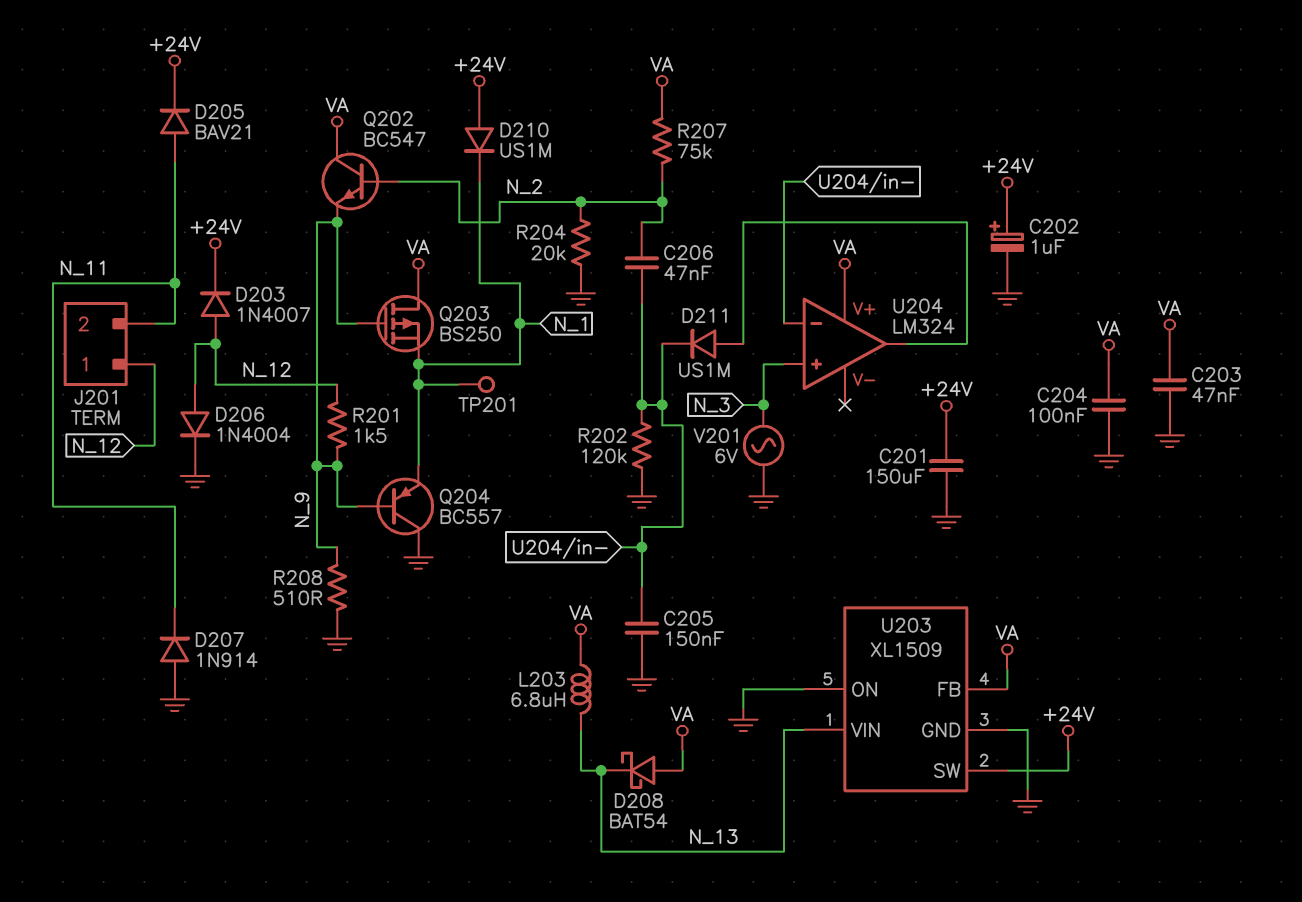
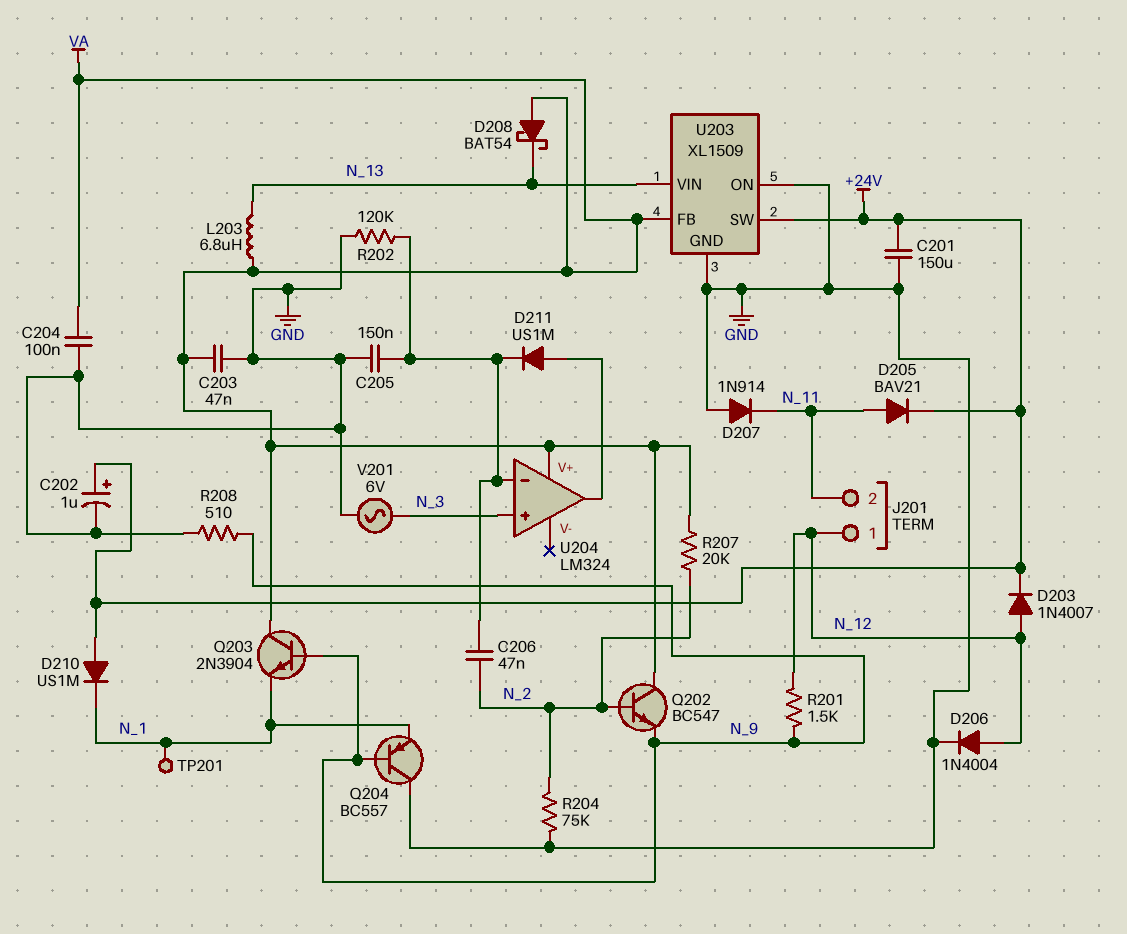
Q203: PMOS BS250 (G N_9, D VA, S N_1) -> NPN 2N3904 (B N_9, C VA, E N_1)
R204: 20k (GND, N_2) -> 75k (GND, N_2)
R207: 75k (N_2, VA) -> 20k (N_2, VA)

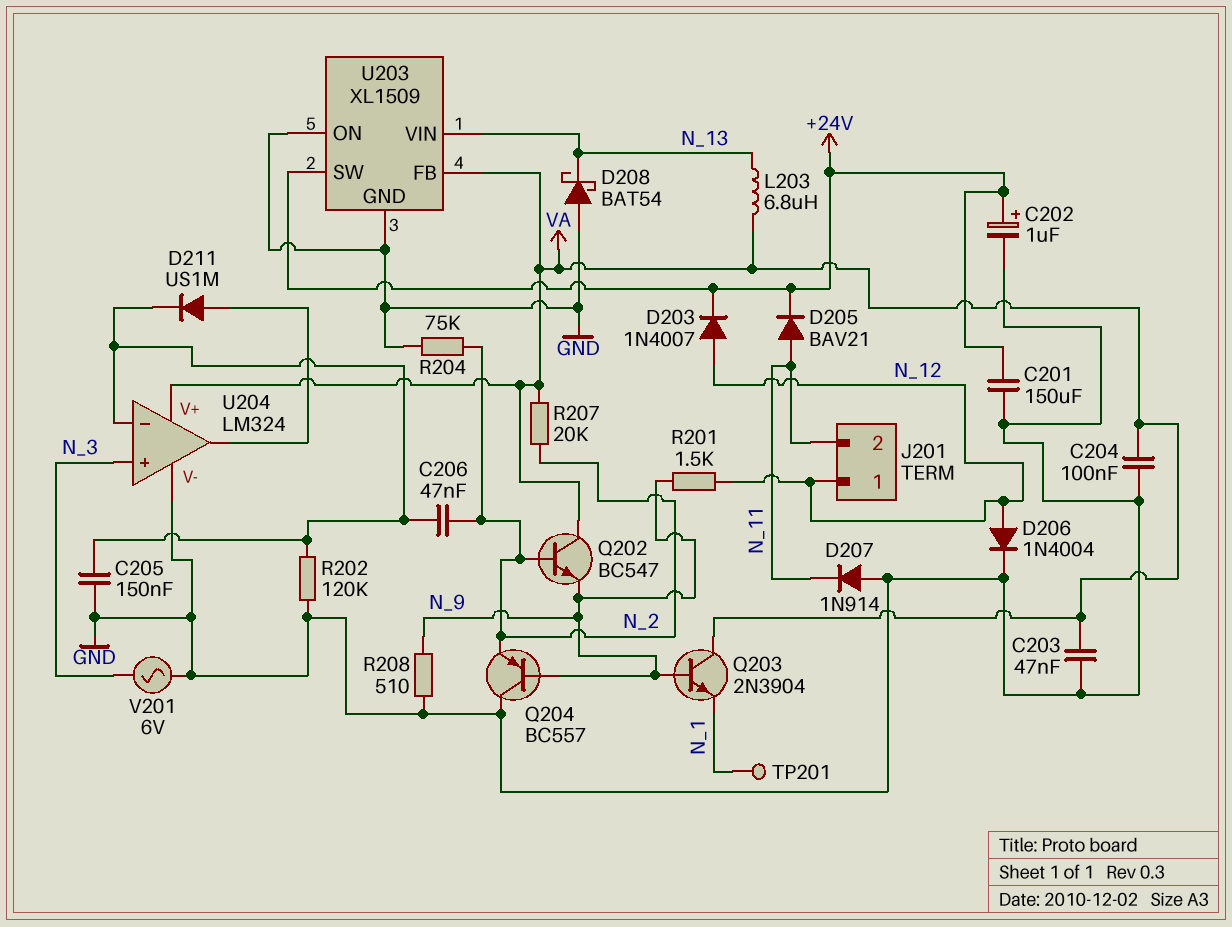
D208: schottky BAT54 (A VA, K N_13) -> schottky BAT54 (A GND, K N_13)
D210: diode US1M (A +24V, K N_1) -> none
Q204: PNP BC557 (B N_9, C GND, E N_1) -> PNP BC557 (B N_9, C GND, E N_2)
U204 pin V-: none -> GND

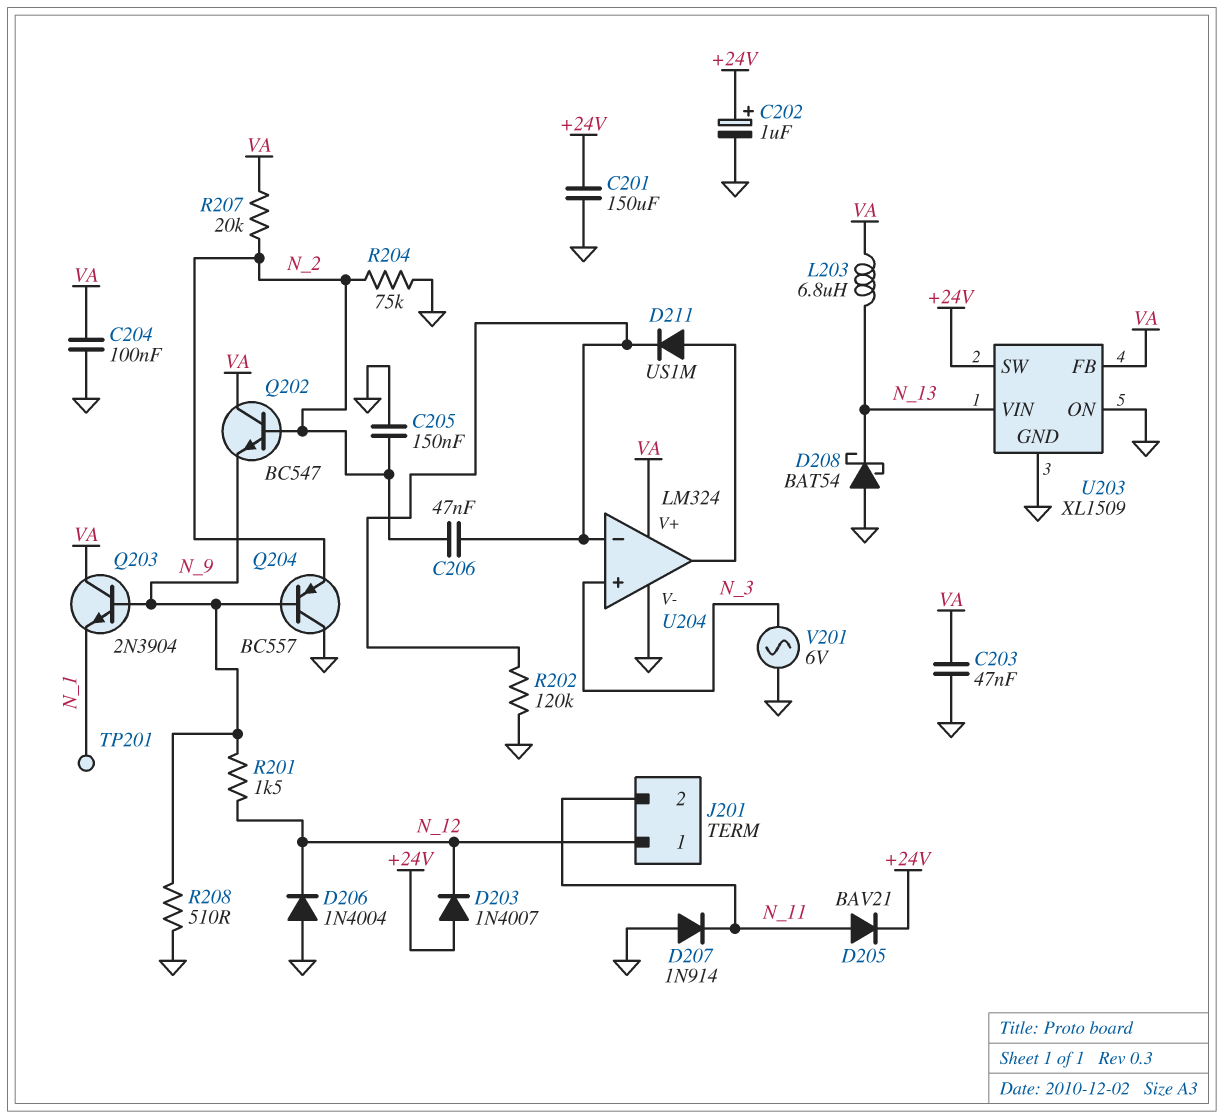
C205: 150nF (GND, U204/in-) -> 150nF (GND, N_2)
D203: diode 1N4007 (A N_12, K +24V) -> diode 1N4007 (A +24V, K N_12)
D206: diode 1N4004 (A N_12, K GND) -> diode 1N4004 (A GND, K N_12)

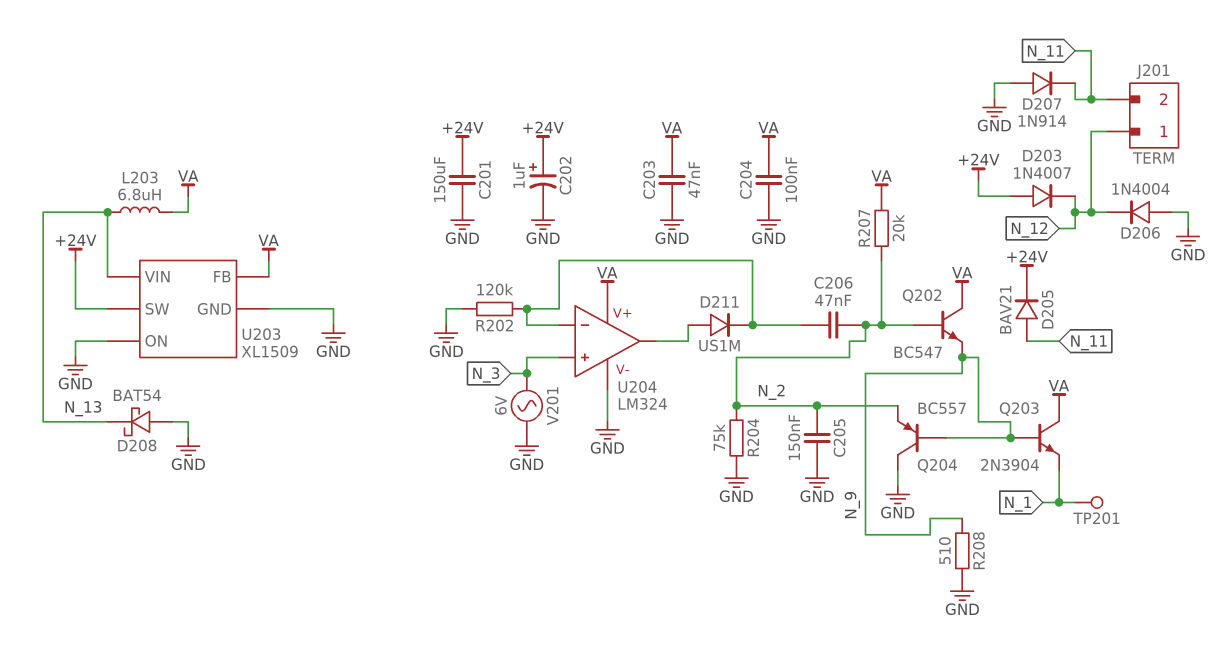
R201: 1.5k (N_9, N_12) -> none

